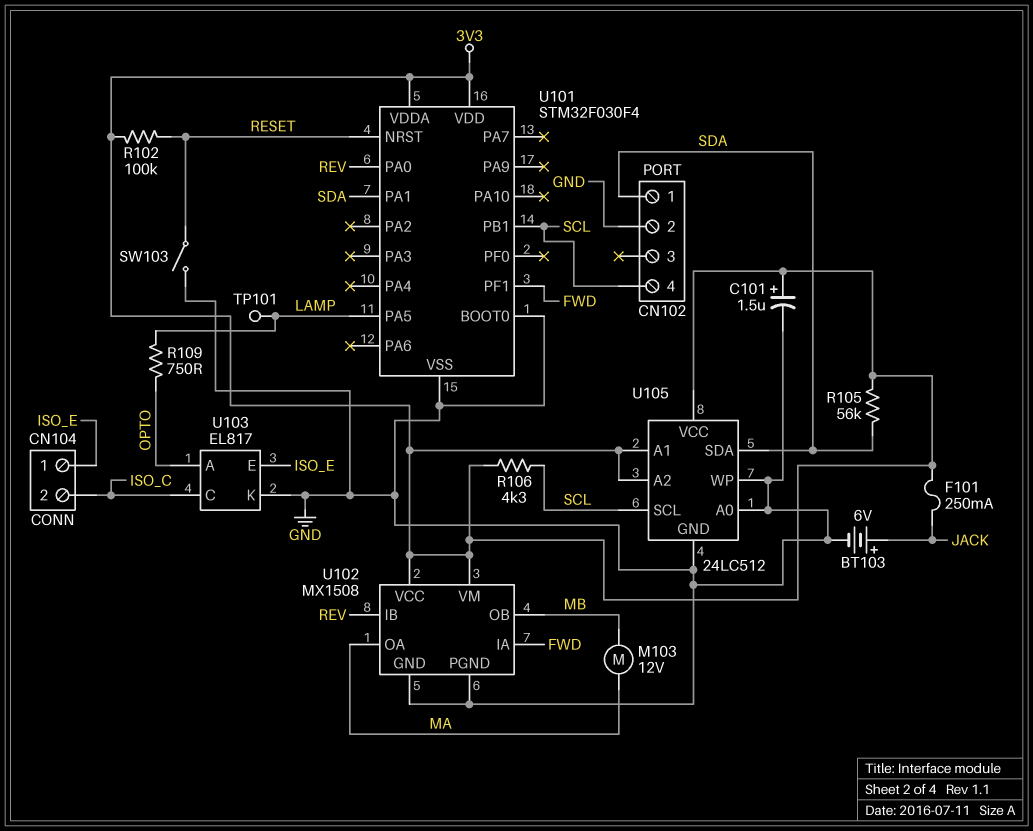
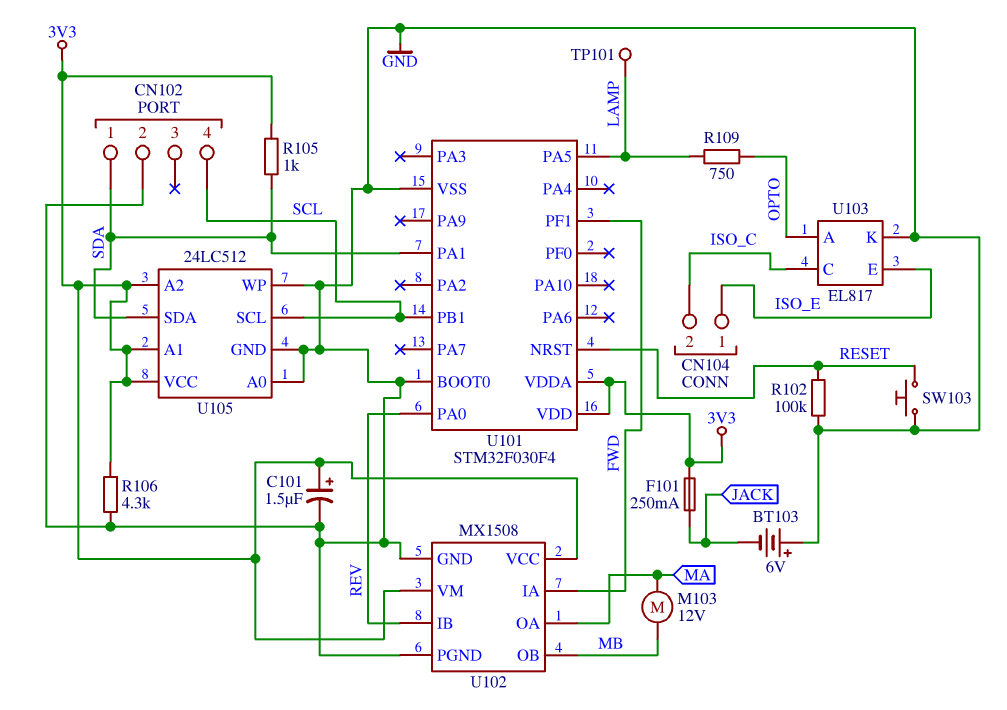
BT103: 6V (plus JACK, minus GND) -> 6V (plus GND, minus JACK)
R102: 100k (3V3, RESET) -> 100k (GND, RESET)
R105: 56k (3V3, SDA) -> 1k (3V3, SDA)
R106: 4.3k (3V3, SCL) -> 4.3k (3V3, GND)
SW103: switch (GND, RESET) -> button (GND, RESET)

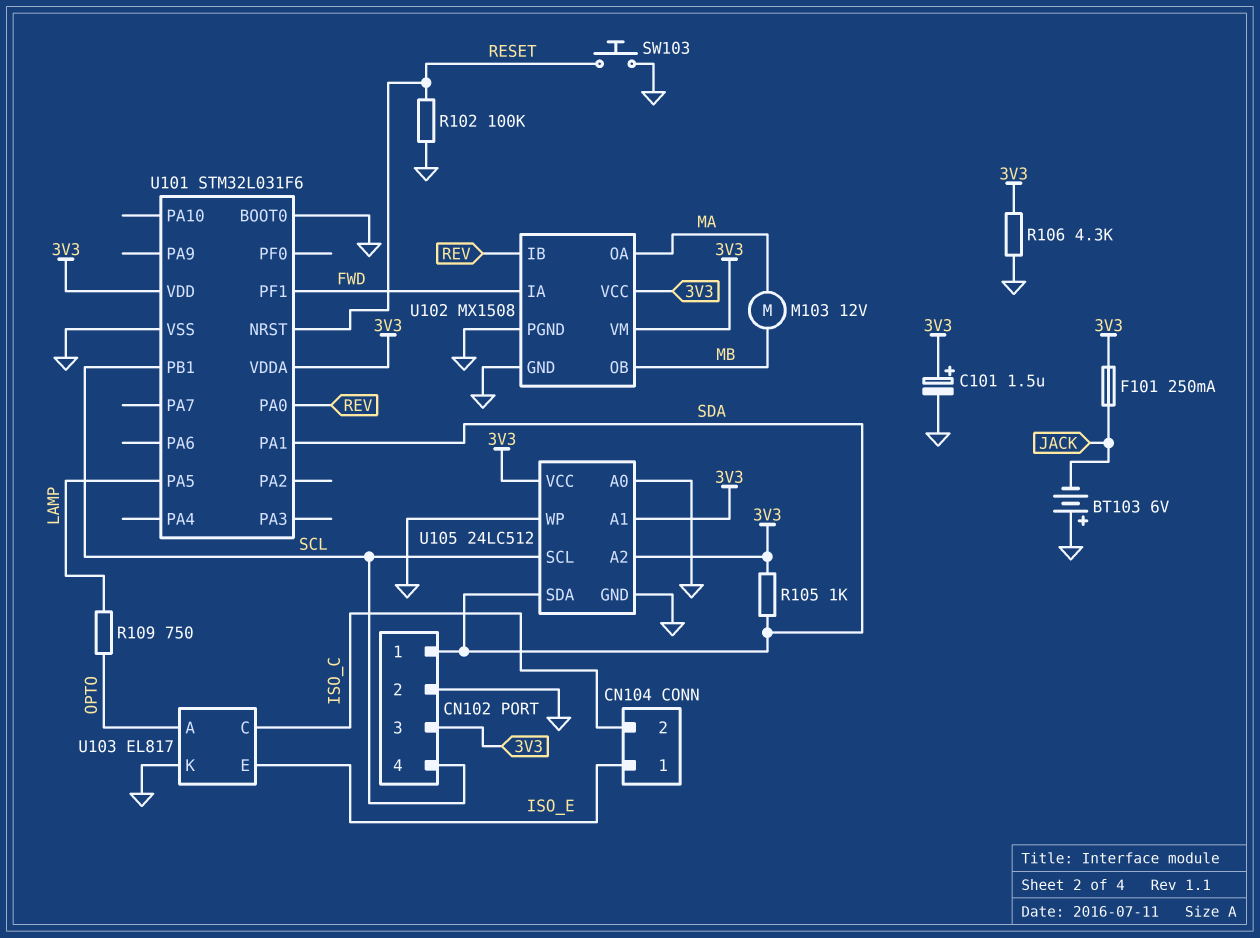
CN102 pin 3: none -> 3V3
TP101: test point (LAMP) -> none
U101: STM32F030F4 -> STM32L031F6

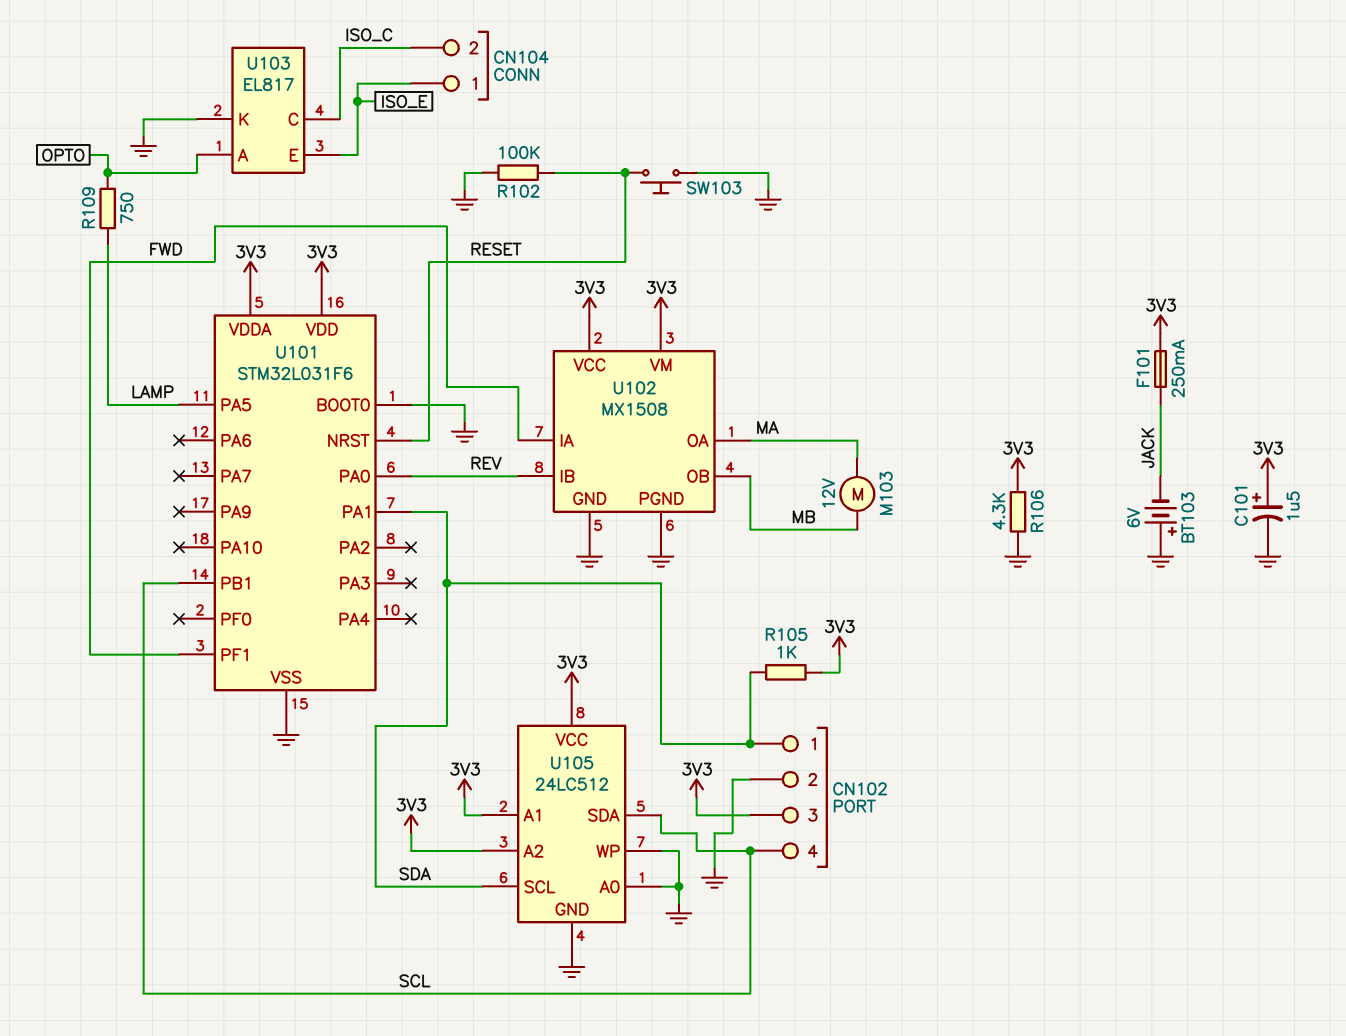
U105 pin SCL: SCL -> SDA
U105 pin SDA: SDA -> SCL

